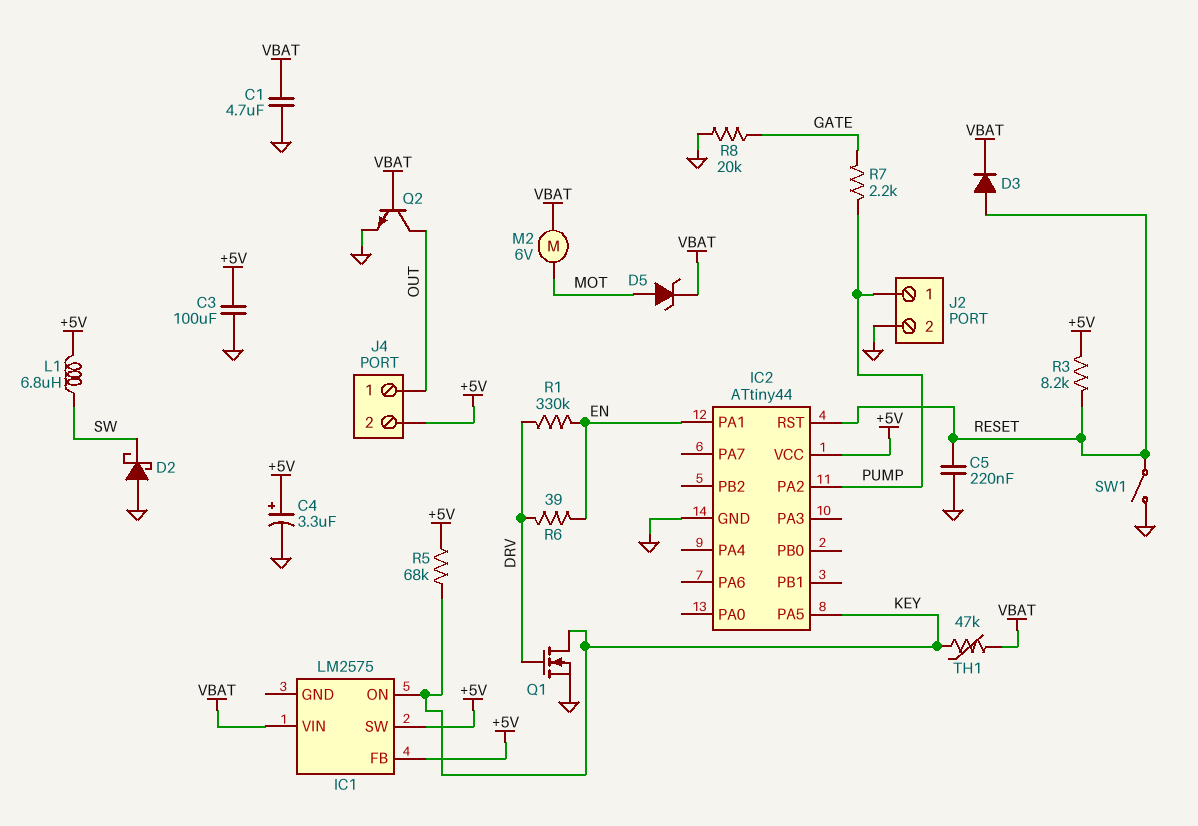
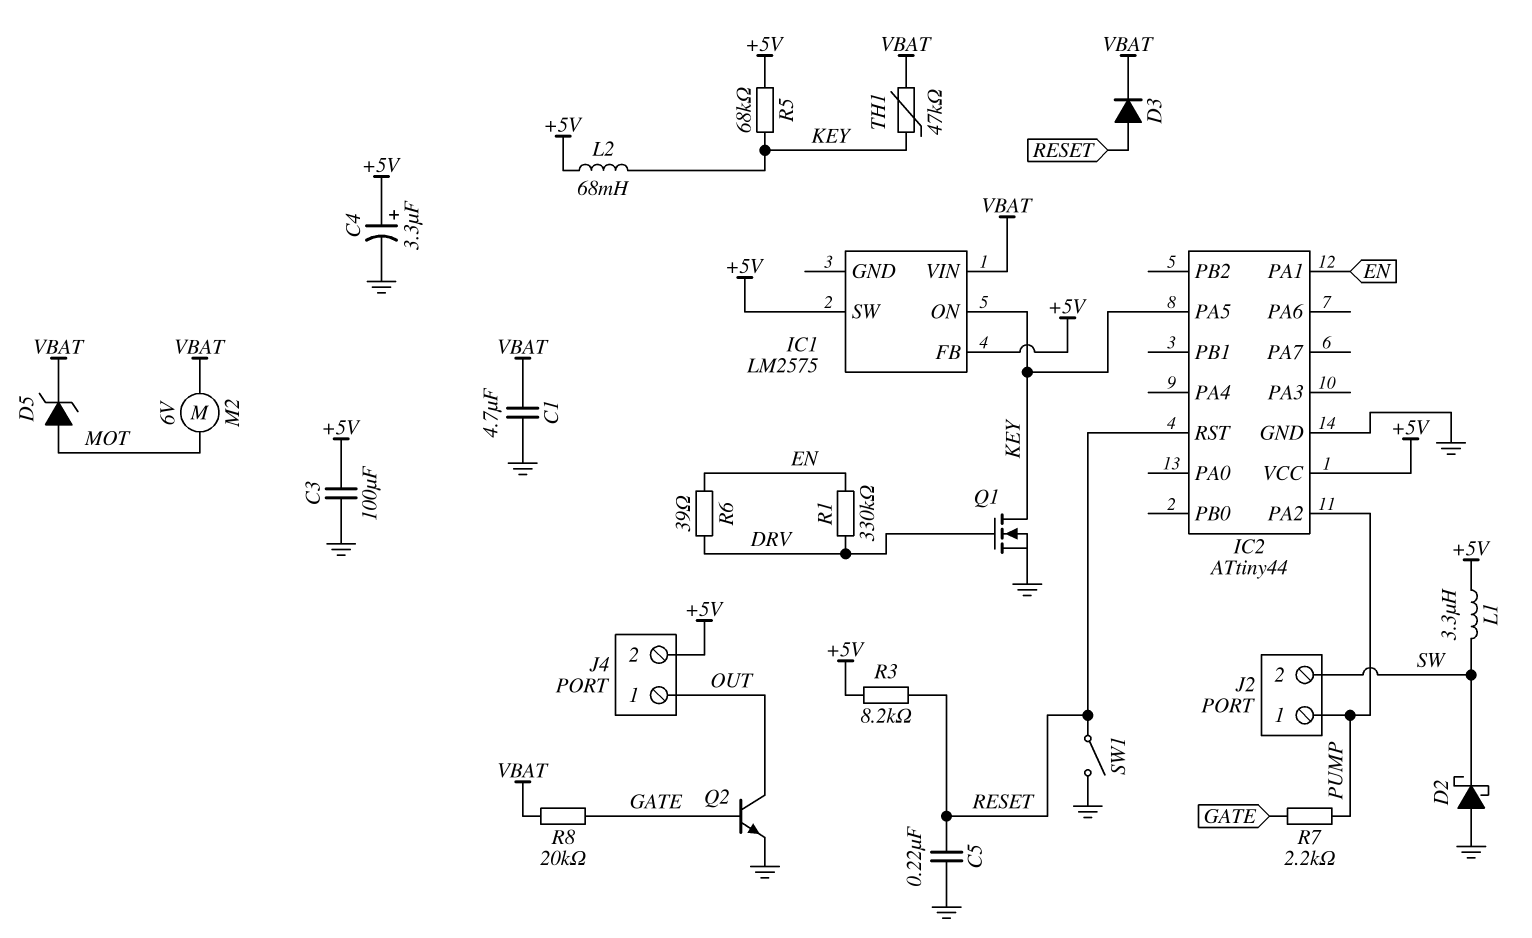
J2 pin 2: GND -> SW
L1: 6.8uH (+5V, SW) -> 3.3uH (+5V, SW)
L2: none -> 68mH (+5V, KEY)
Q2: NPN (B VBAT, C OUT, E GND) -> NPN (B GATE, C OUT, E GND)
R8: 20k (GATE, GND) -> 20k (GATE, VBAT)

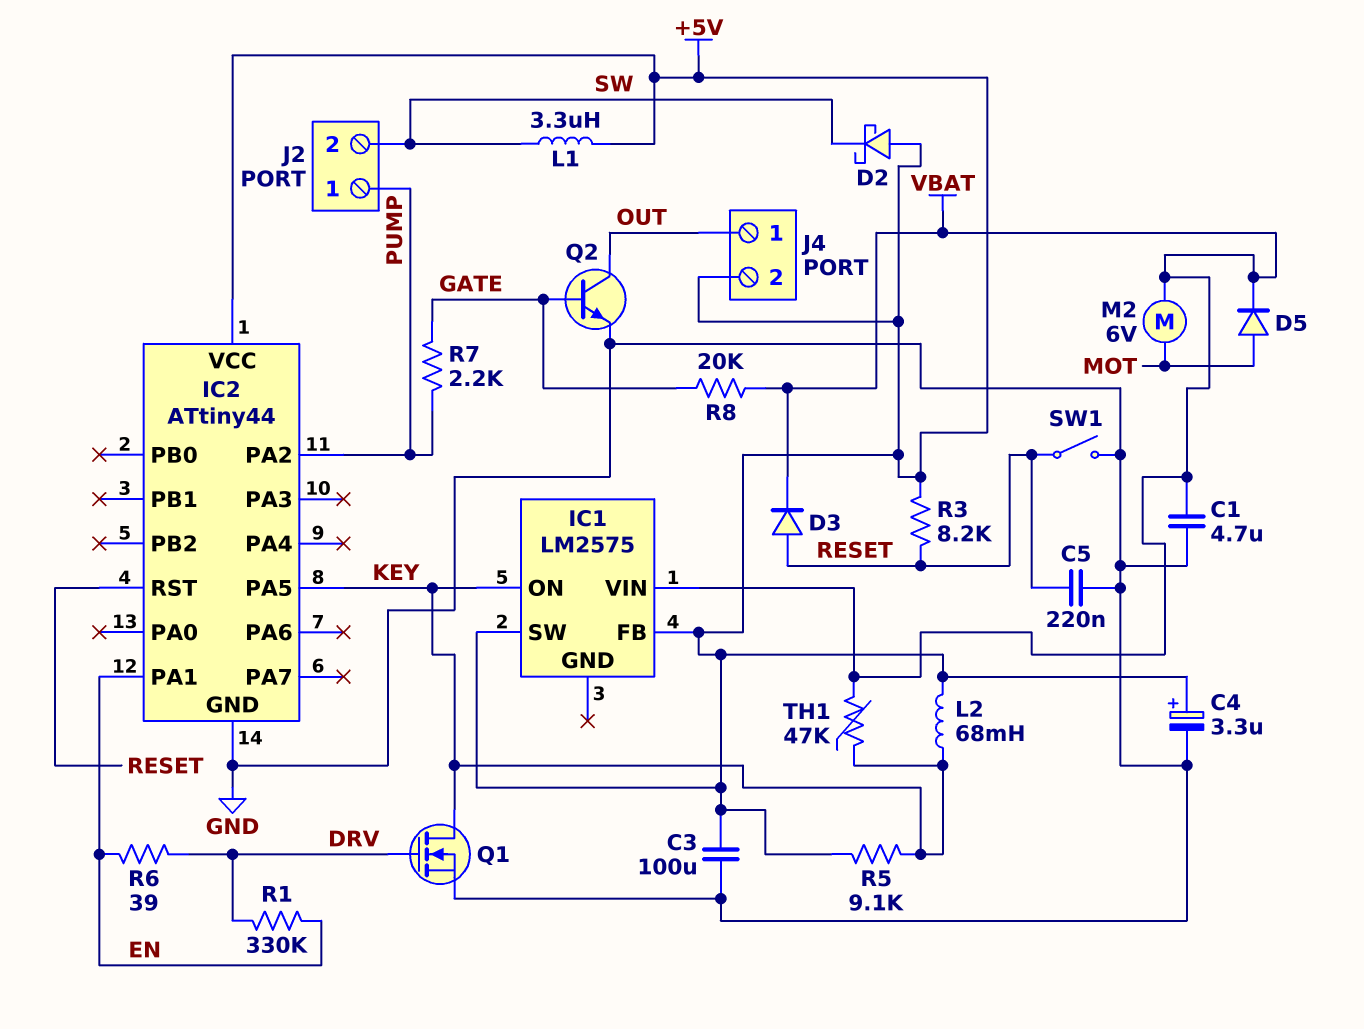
D2: schottky (A GND, K SW) -> schottky (A +5V, K SW)
D5: zener (A MOT, K VBAT) -> diode (A MOT, K VBAT)
R5: 68k (+5V, KEY) -> 9.1k (+5V, KEY)

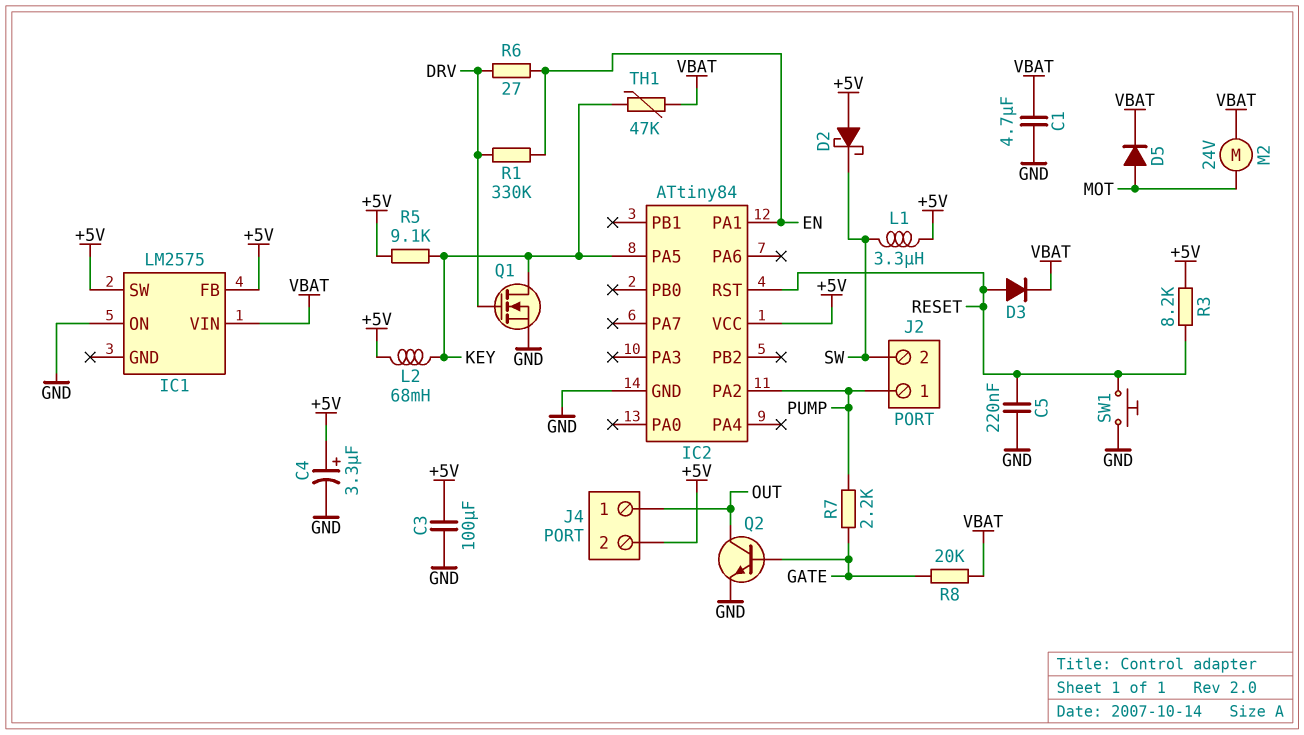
IC1 pin ON: KEY -> GND
IC2: ATtiny44 -> ATtiny84
M2: motor 6V (MOT, VBAT) -> motor 24V (MOT, VBAT)
R6: 39 (DRV, EN) -> 27 (DRV, EN)
SW1: switch (GND, RESET) -> button (GND, RESET)

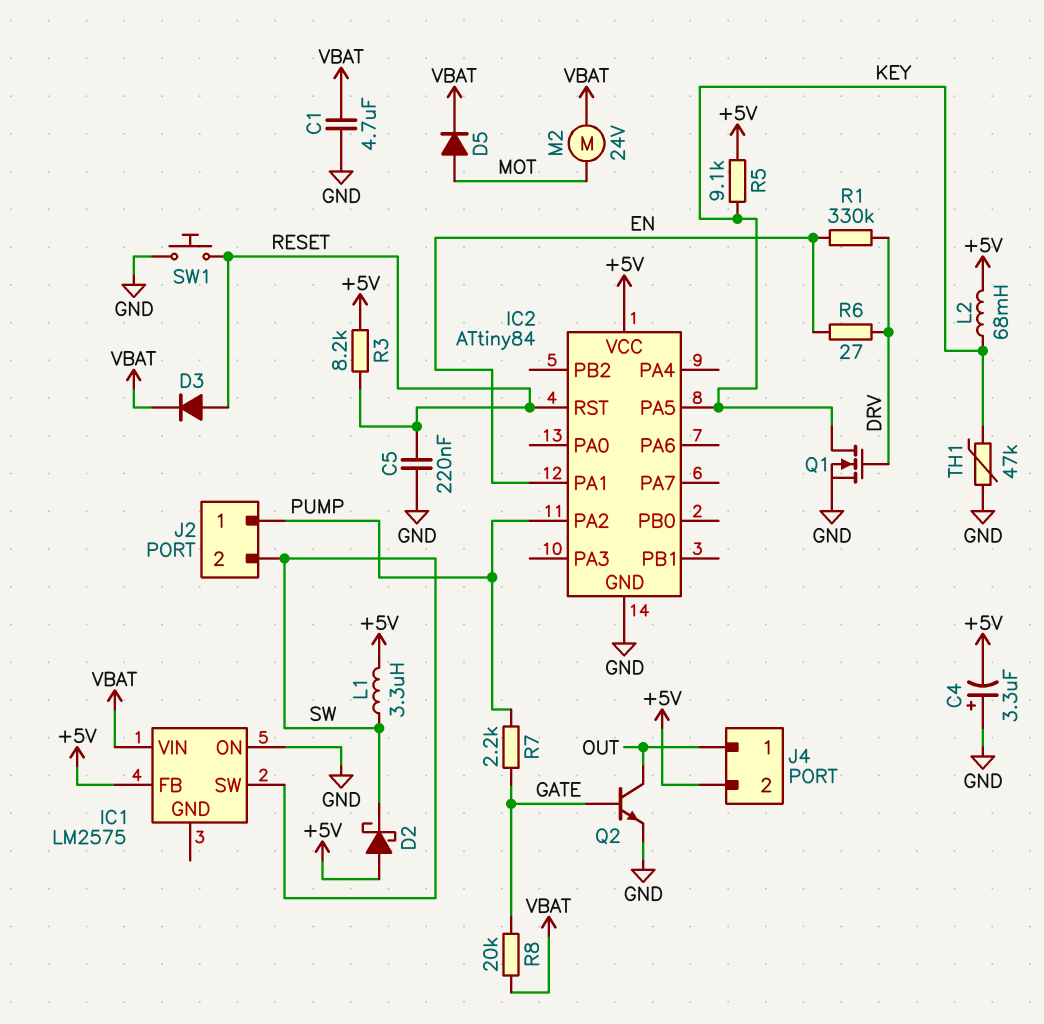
C3: 100uF (+5V, GND) -> none
C4: 3.3uF (plus +5V, minus GND) -> 3.3uF (plus GND, minus +5V)
IC1 pin SW: +5V -> SW
TH1: 47k (KEY, VBAT) -> 47k (GND, KEY)

